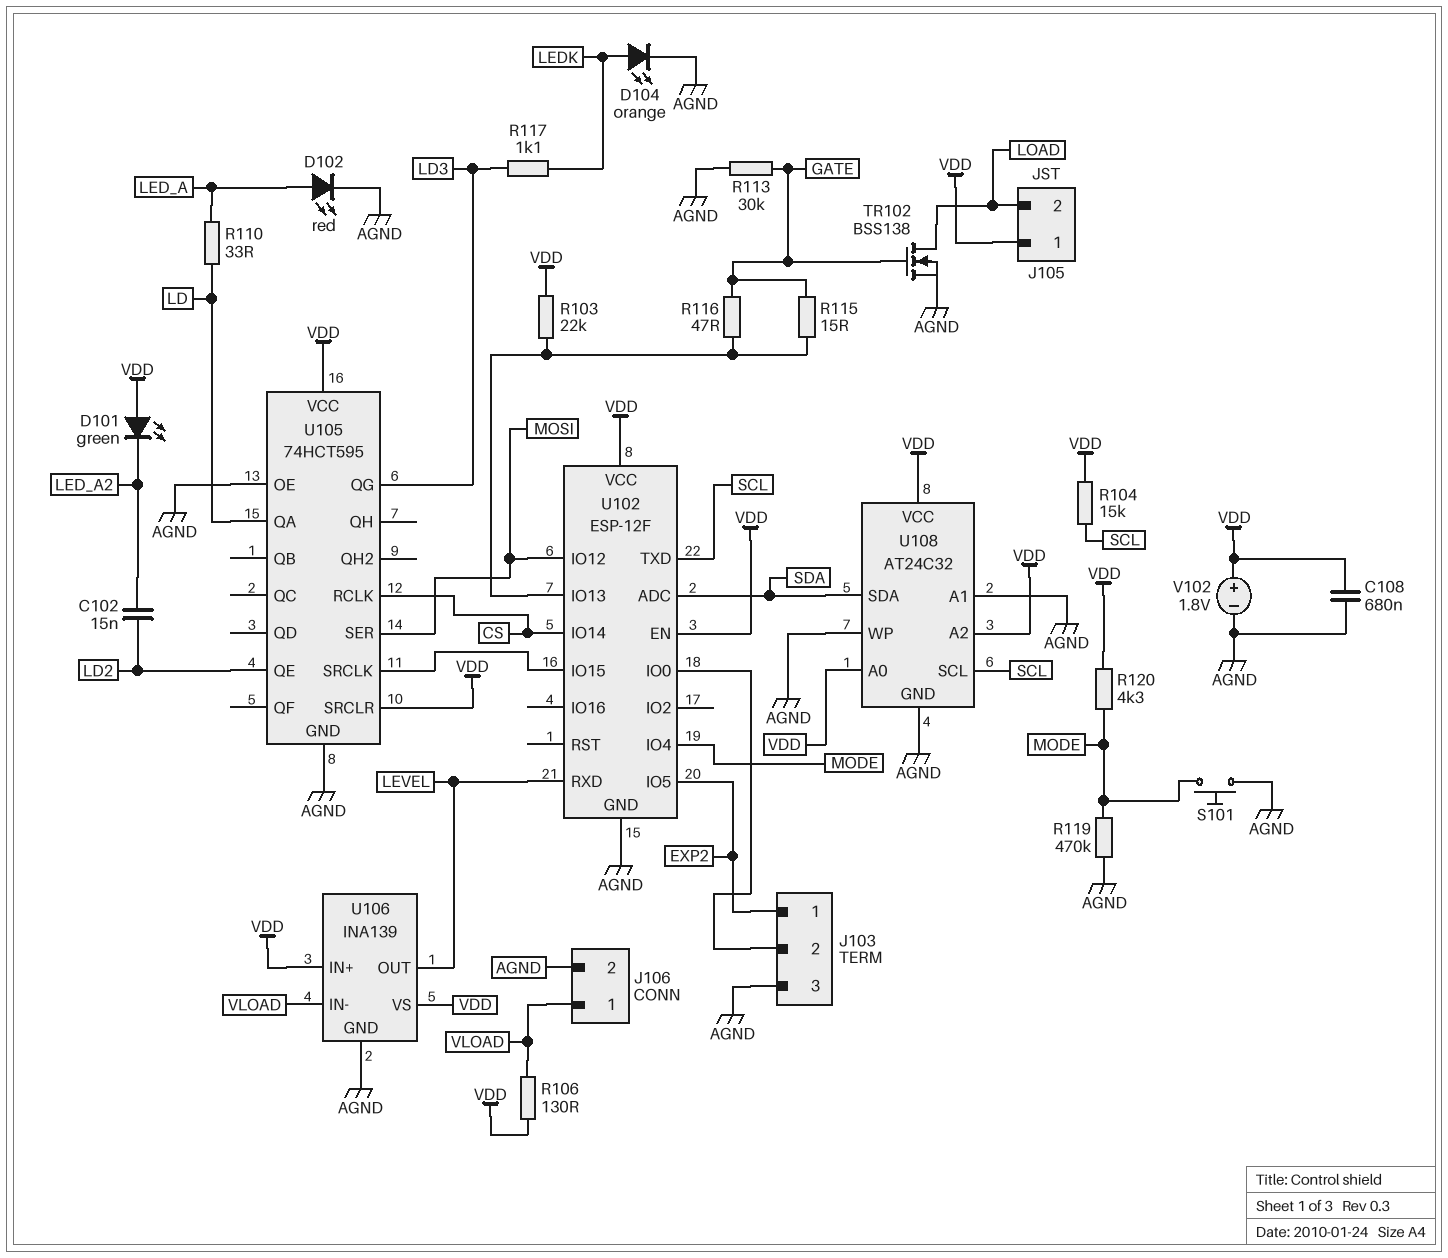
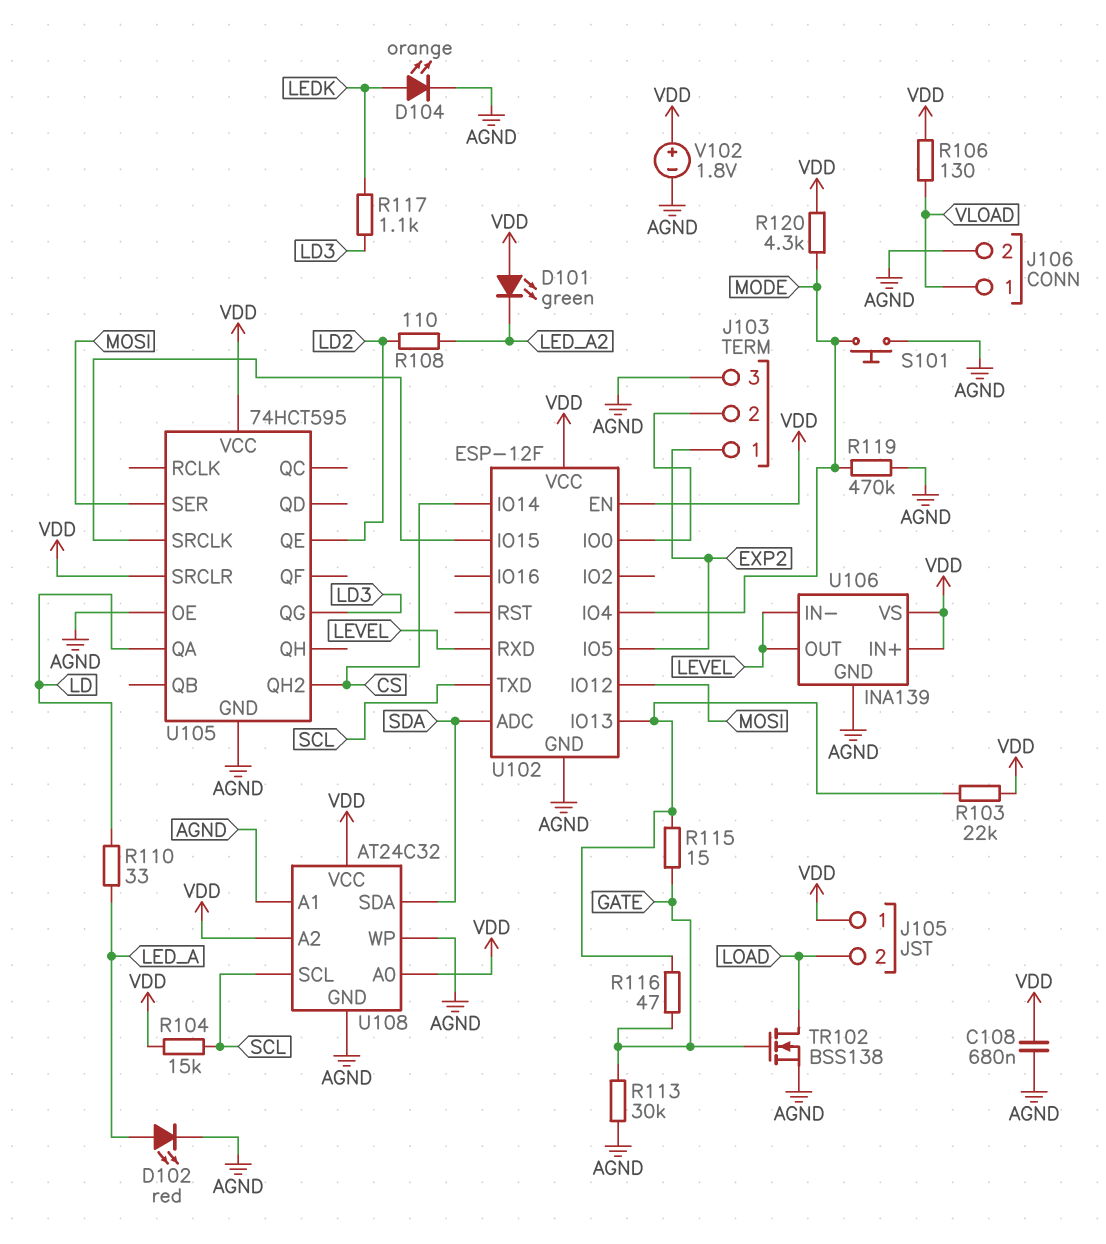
C102: 15nF (LD2, LED_A2) -> none
R108: none -> 110 (LD2, LED_A2)
U105 pin QH2: none -> CS
U105 pin RCLK: CS -> none
U106 pin IN-: VLOAD -> LEVEL

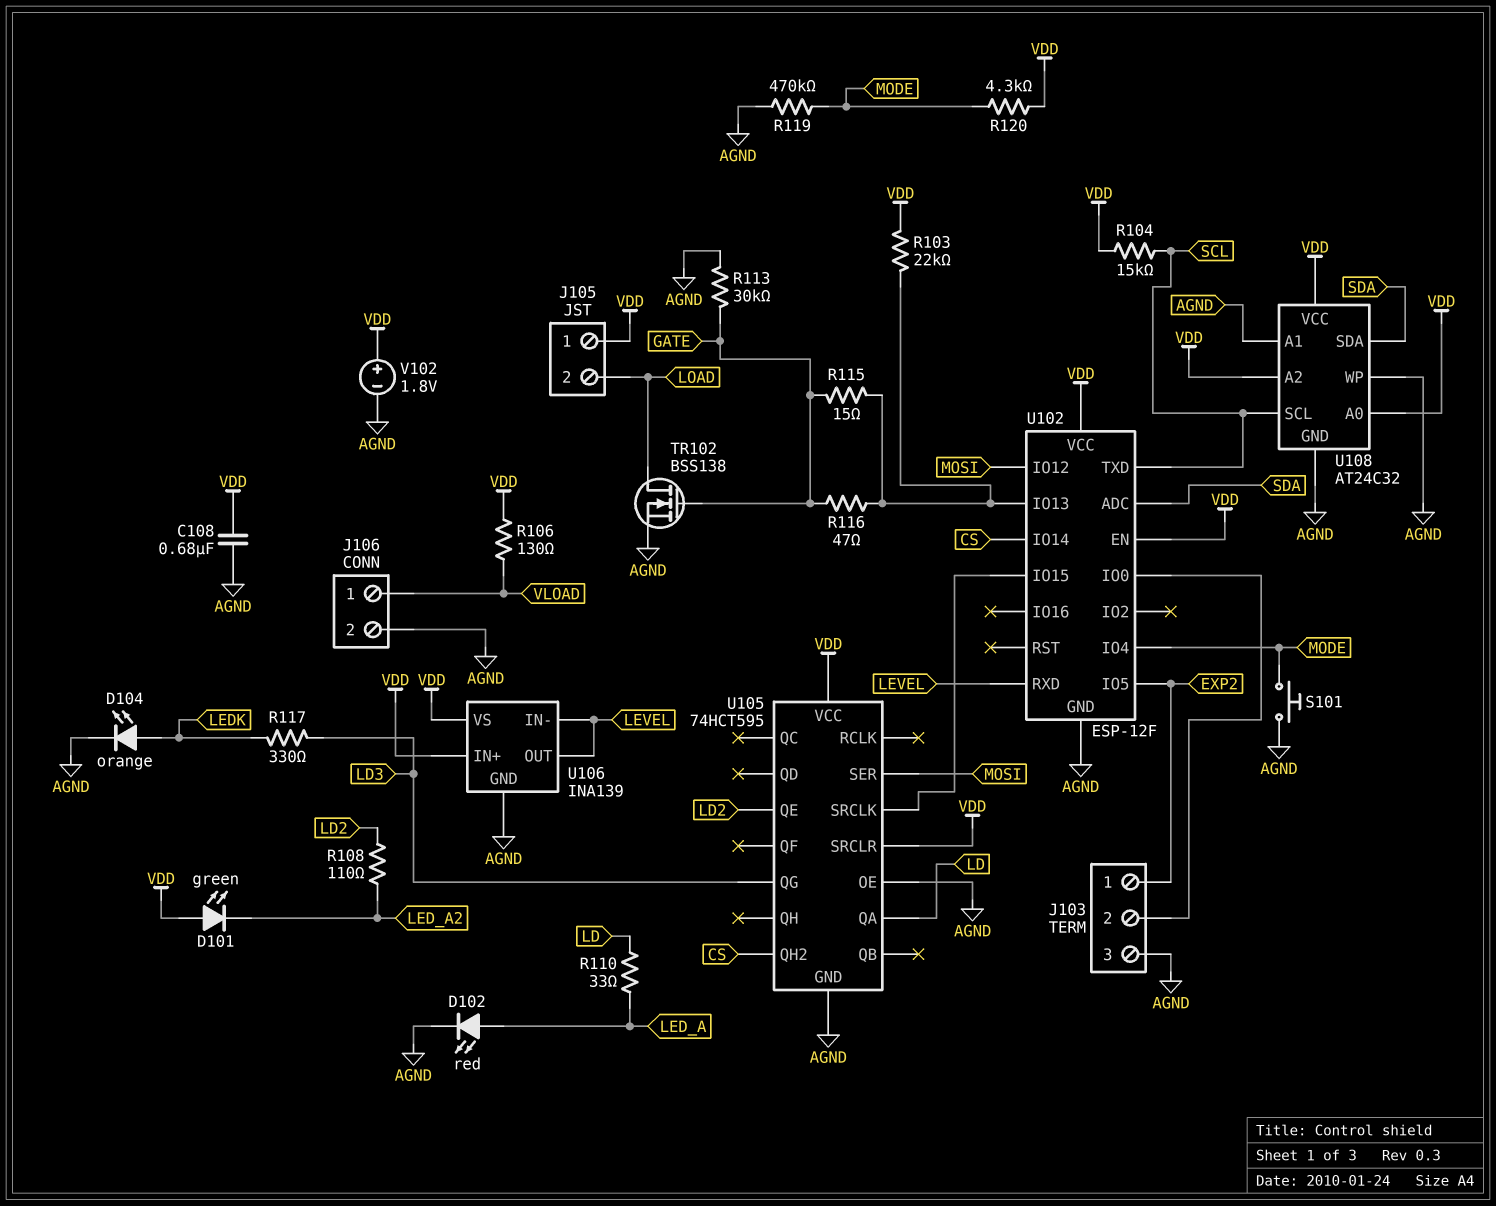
R117: 1.1k (LD3, LEDK) -> 330 (LD3, LEDK)

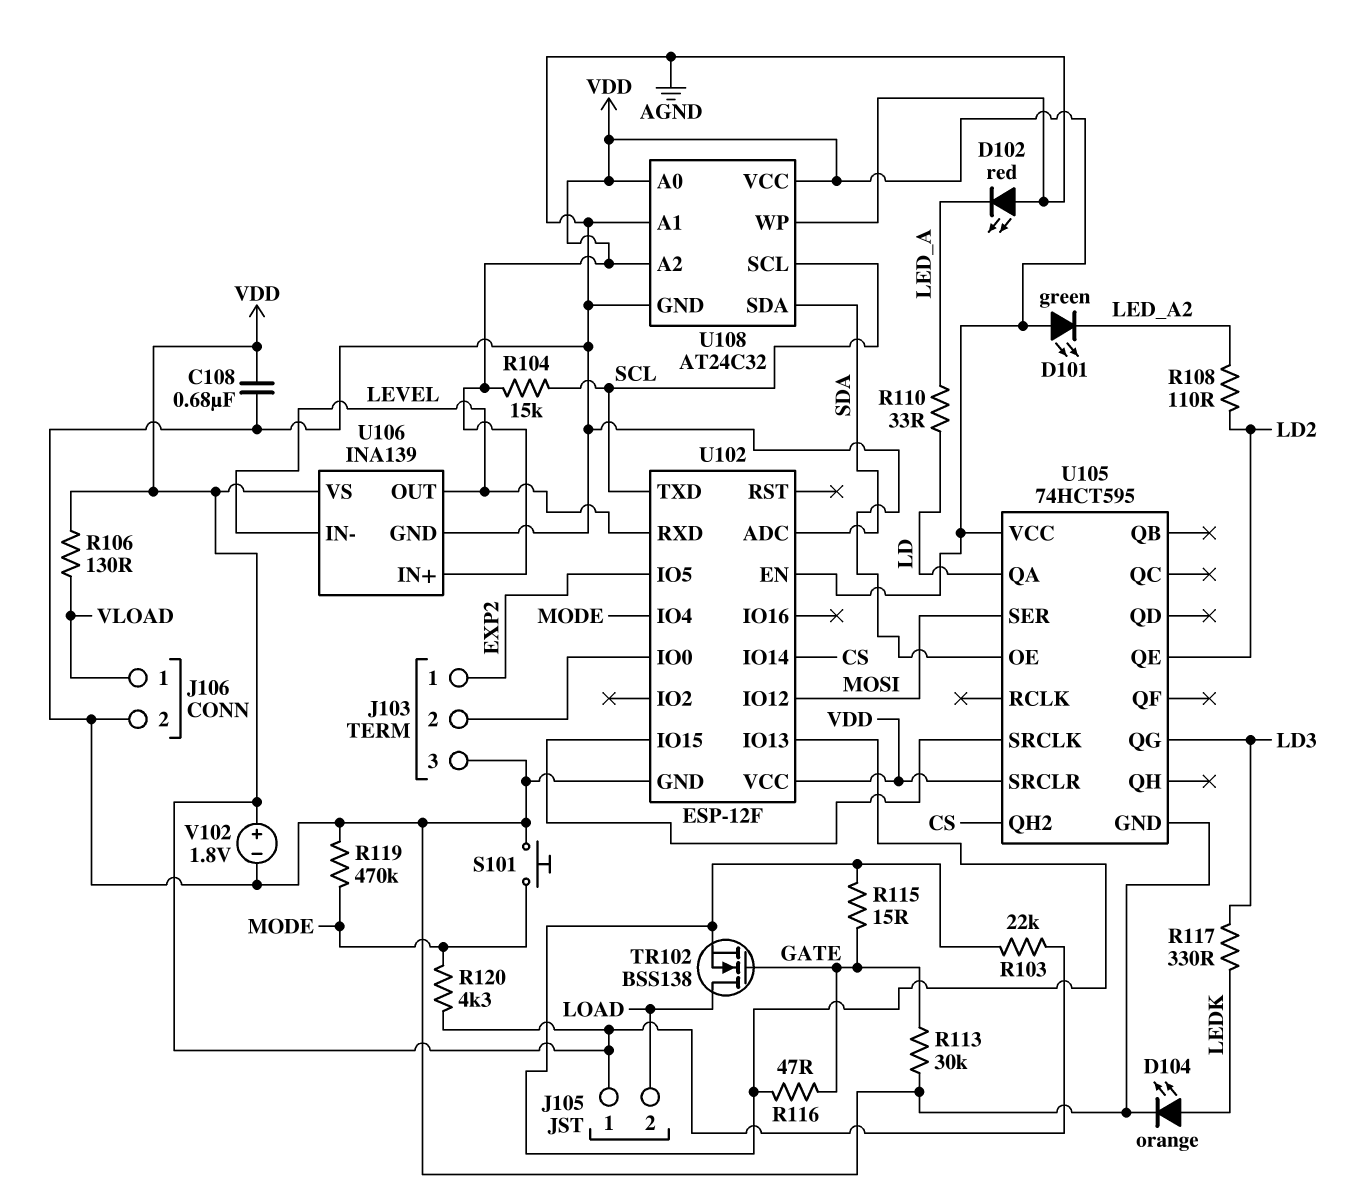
D102: LED red (A LED_A, K AGND) -> LED red (A AGND, K LED_A)
TR102: NMOS BSS138 (G GATE, D LOAD, S AGND) -> NMOS BSS138 (G GATE, D LOAD, S U102/IO13)

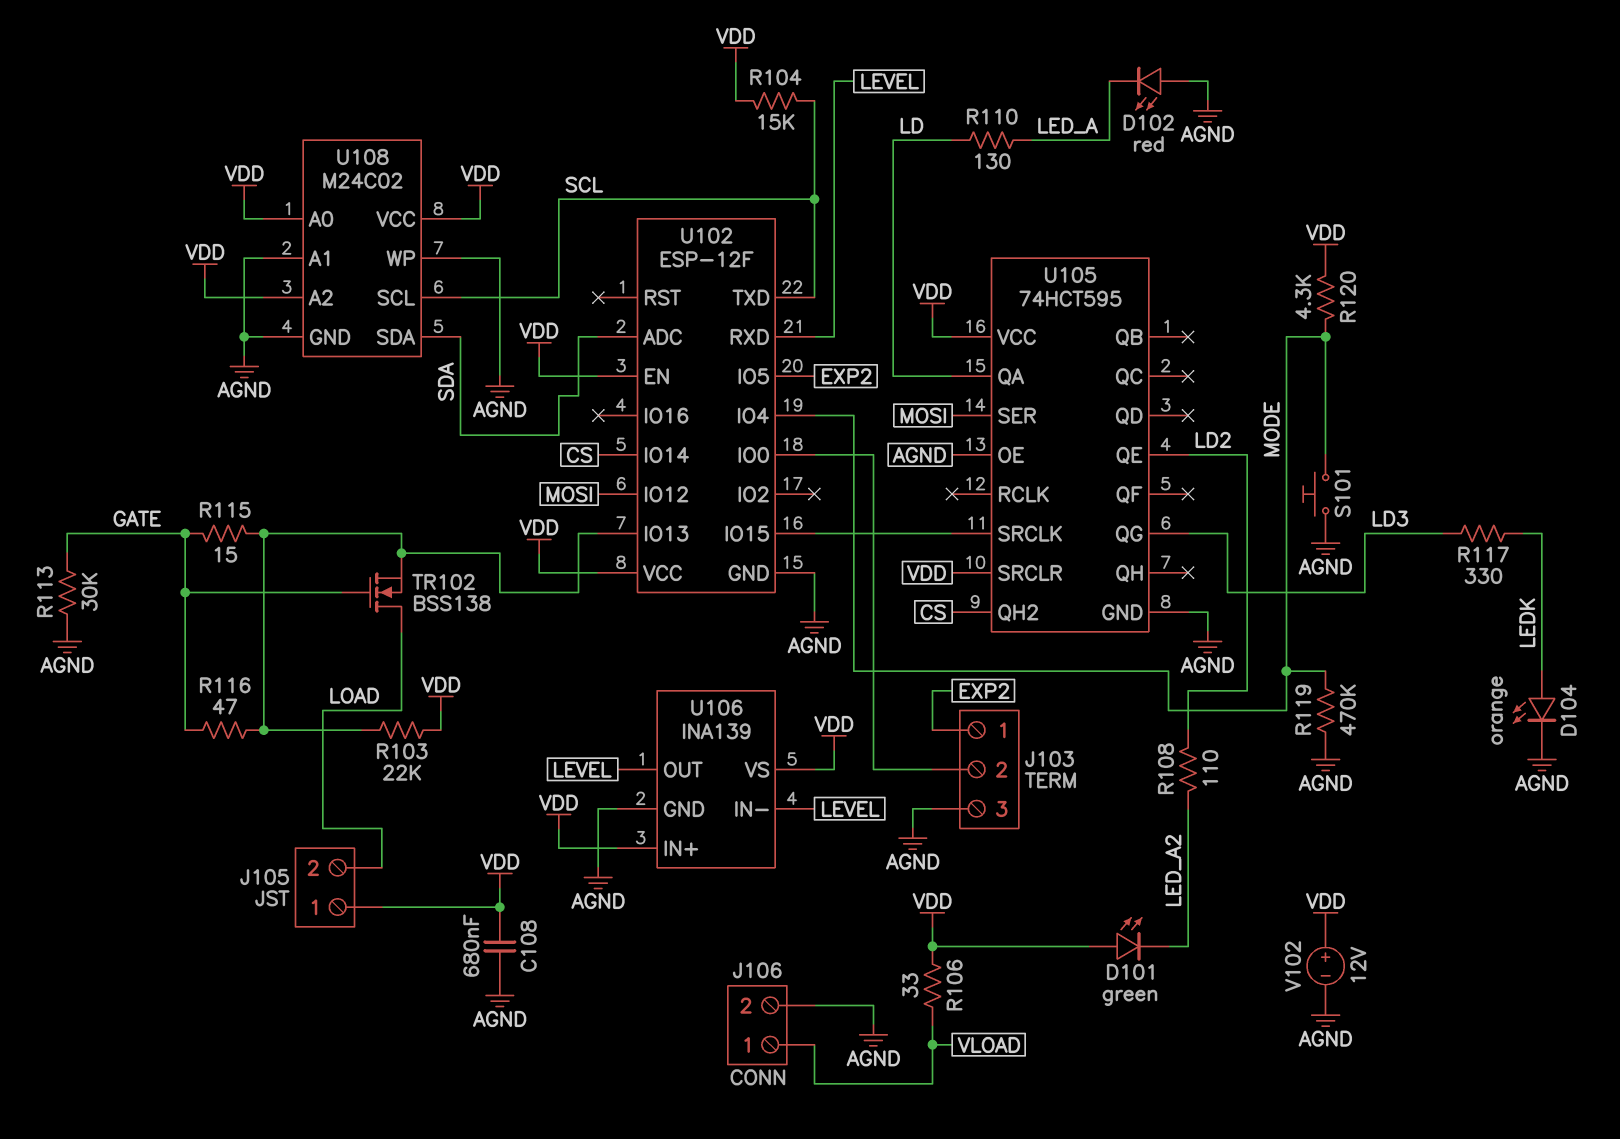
R106: 130 (VDD, VLOAD) -> 33 (VDD, VLOAD)
R110: 33 (LD, LED_A) -> 130 (LD, LED_A)
U108: AT24C32 -> M24C02
V102: 1.8V (plus VDD, minus AGND) -> 12V (plus VDD, minus AGND)

